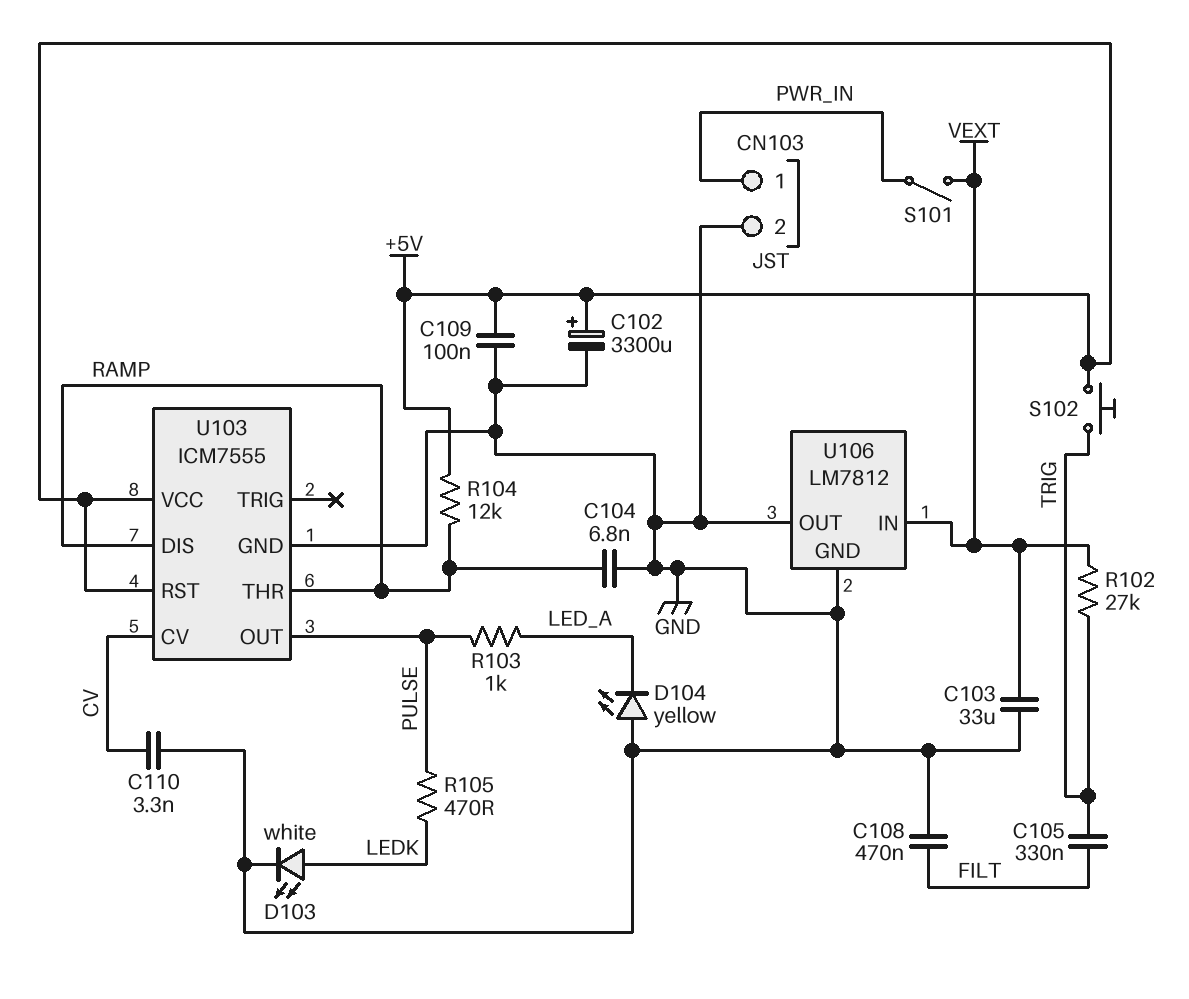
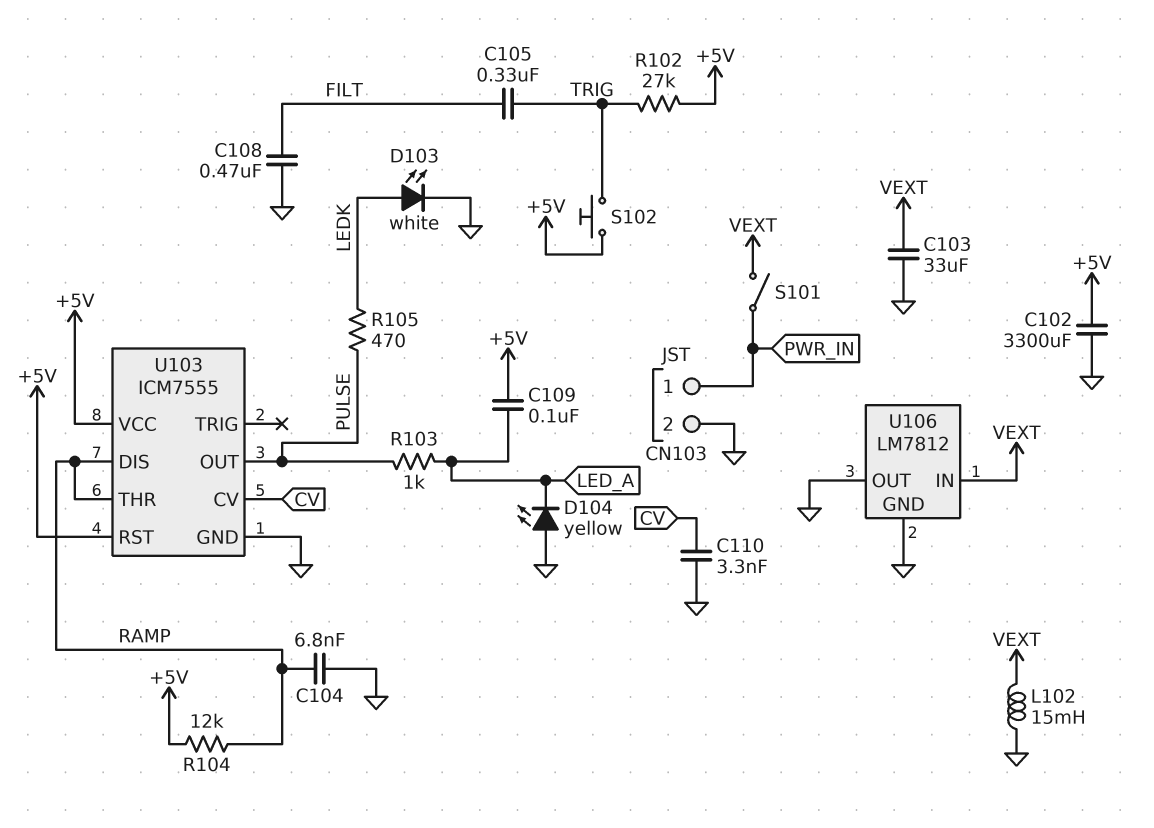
C102: 3300uF (plus +5V, minus GND) -> 3300uF (+5V, GND)
C109: 100nF (+5V, GND) -> 100nF (+5V, LED_A)
L102: none -> 15mH (GND, VEXT)
R102: 27k (TRIG, VEXT) -> 27k (+5V, TRIG)

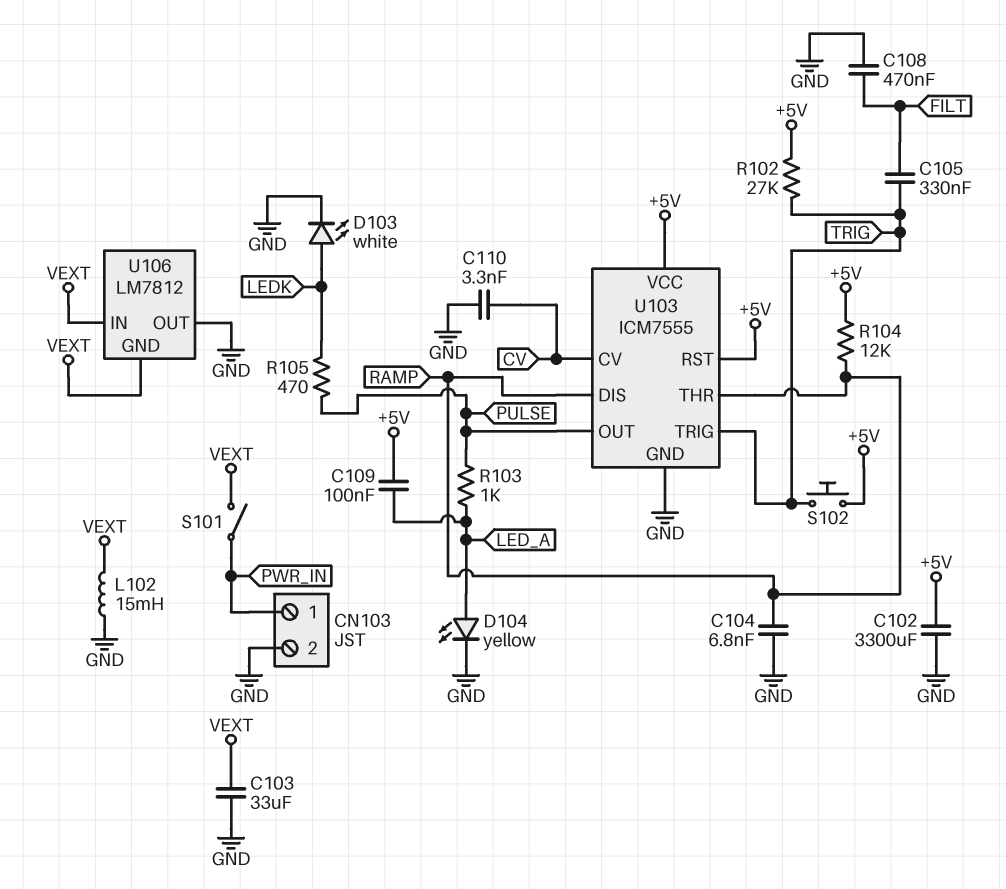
D104: LED yellow (A GND, K LED_A) -> LED yellow (A LED_A, K GND)
U103 pin TRIG: none -> TRIG
U106 pin GND: GND -> VEXT

